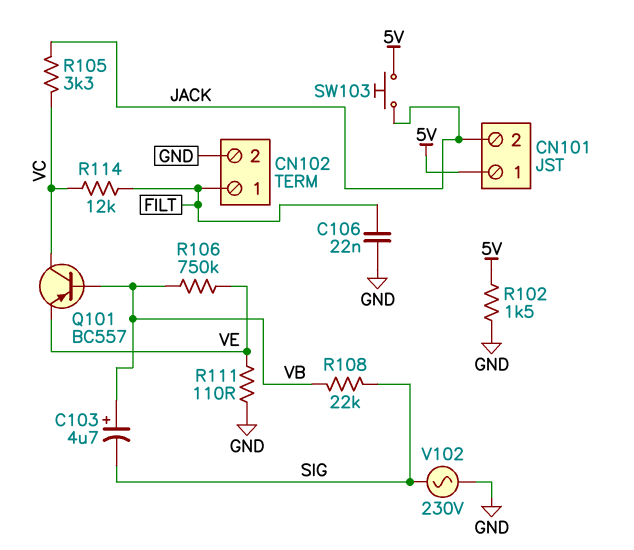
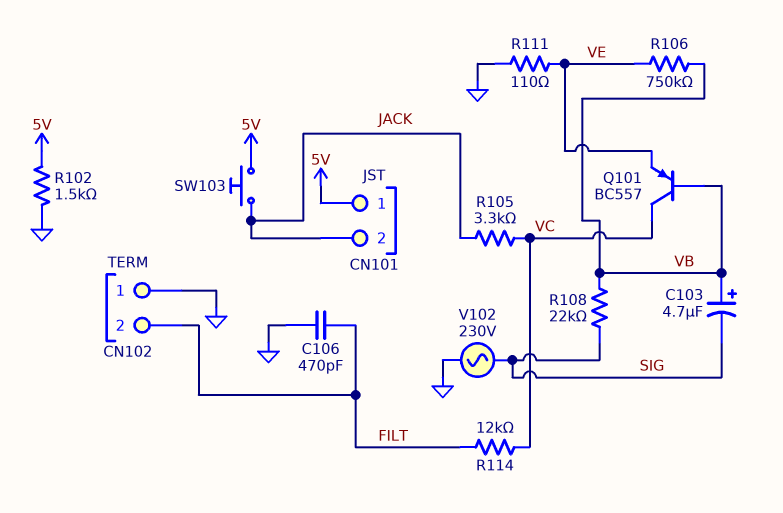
C106: 22nF (FILT, GND) -> 470pF (FILT, GND)
CN102 pin 1: FILT -> GND
CN102 pin 2: GND -> FILT

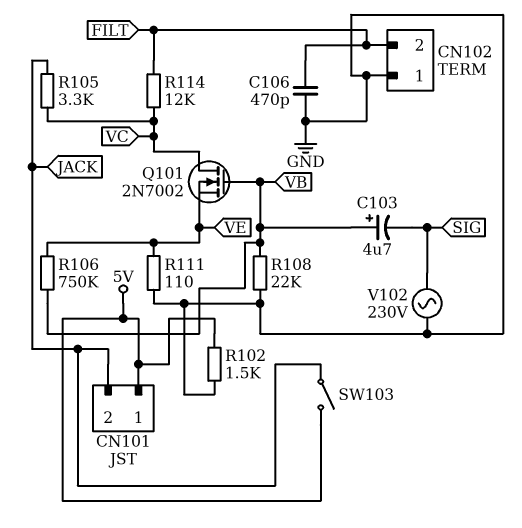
Q101: PNP BC557 (B VB, C VC, E VE) -> NMOS 2N7002 (G VB, D VC, S VE)
R108: 22k (SIG, VB) -> 22k (GND, VB)
SW103: button (5V, JACK) -> switch (5V, JACK)

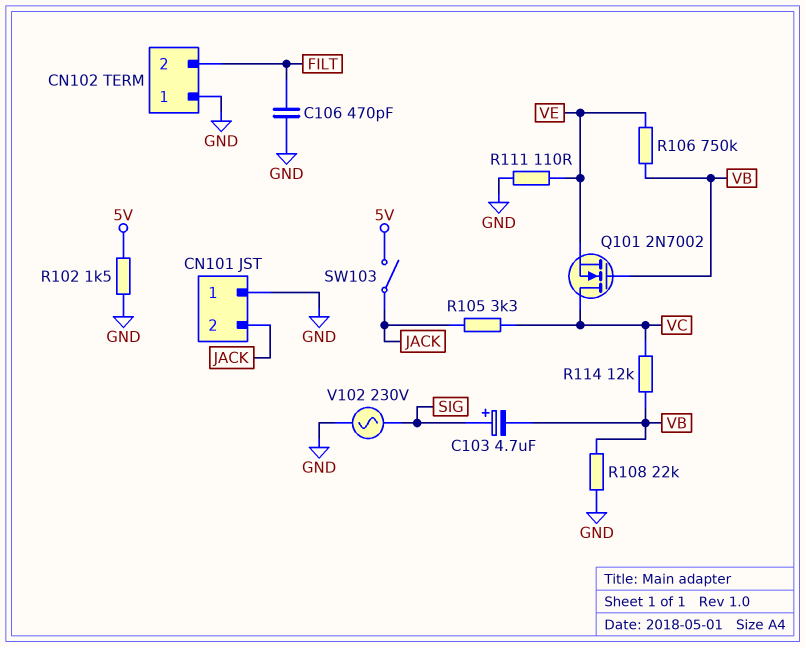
C103: 4.7uF (plus VB, minus SIG) -> 4.7uF (plus SIG, minus VB)
CN101 pin 1: 5V -> GND
R114: 12k (FILT, VC) -> 12k (VB, VC)

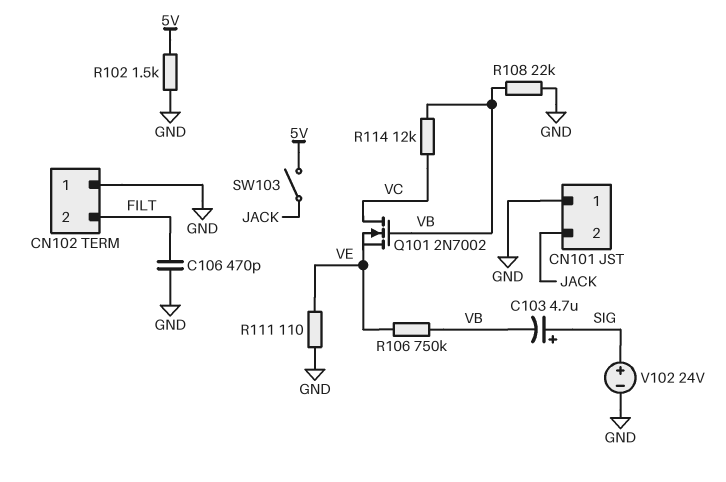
R105: 3.3k (JACK, VC) -> none
V102: AC 230V (GND, SIG) -> 24V (plus SIG, minus GND)

